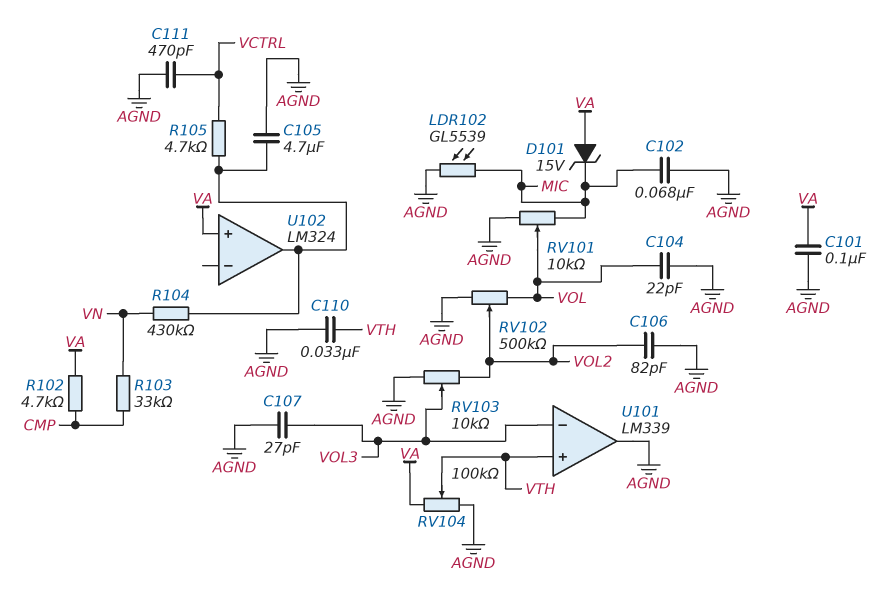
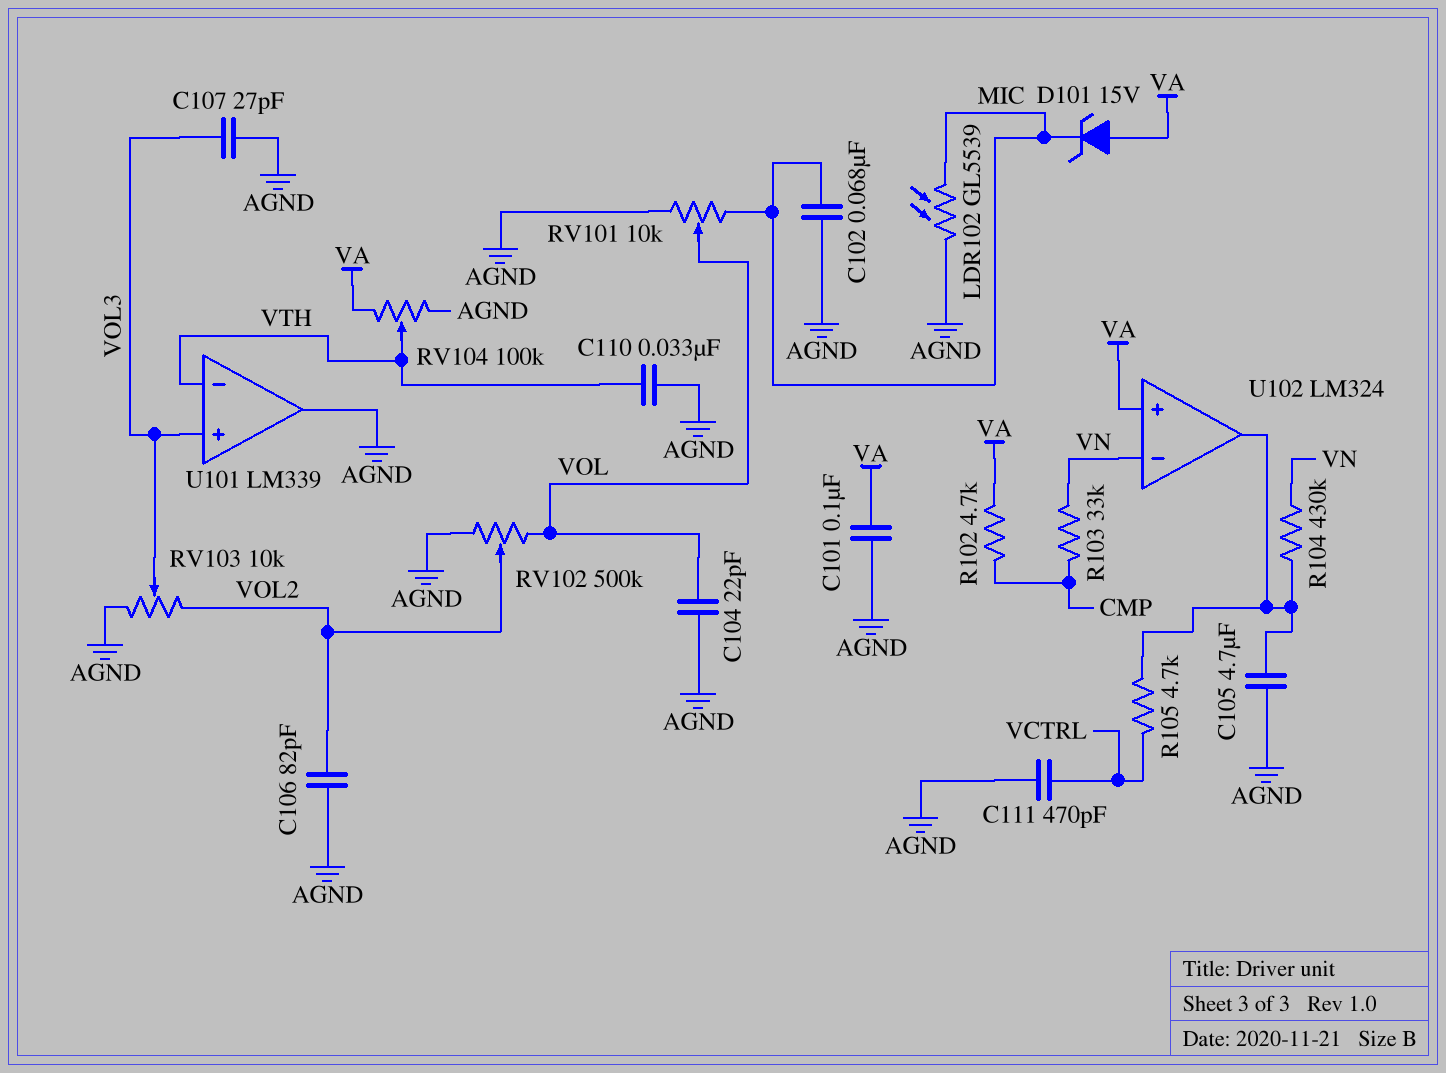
U101 pin in+: VTH -> VOL3
U101 pin in-: VOL3 -> VTH
U102 pin in-: none -> VN

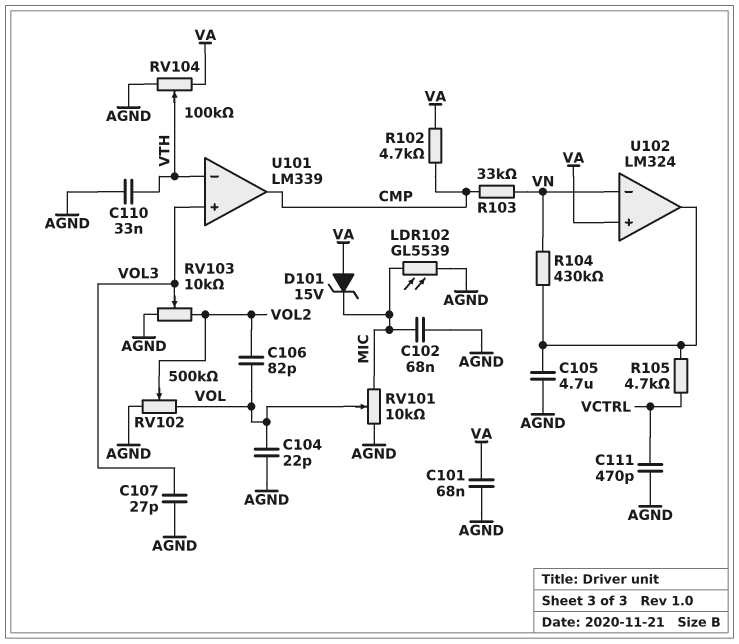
C101: 100nF (AGND, VA) -> 68nF (AGND, VA)
C106: 82pF (AGND, VOL2) -> 82pF (VOL, VOL2)
U101 pin out: AGND -> CMP

